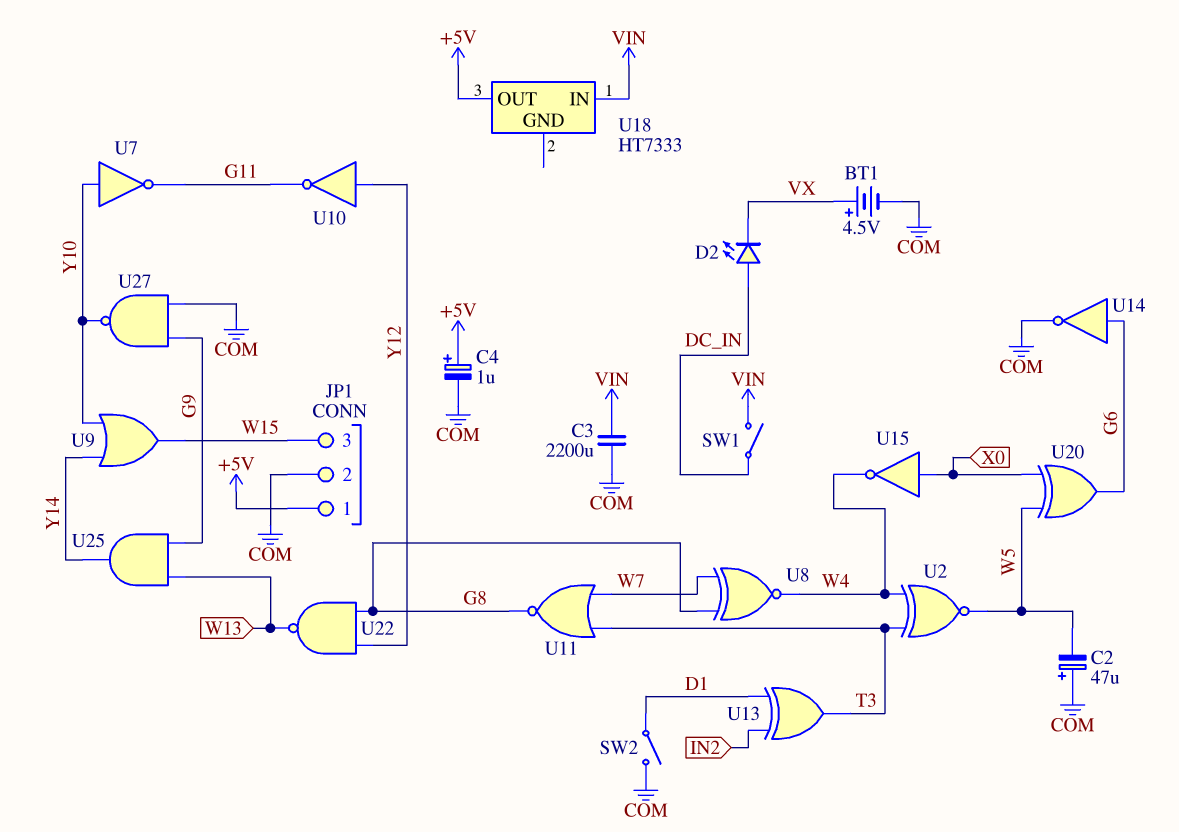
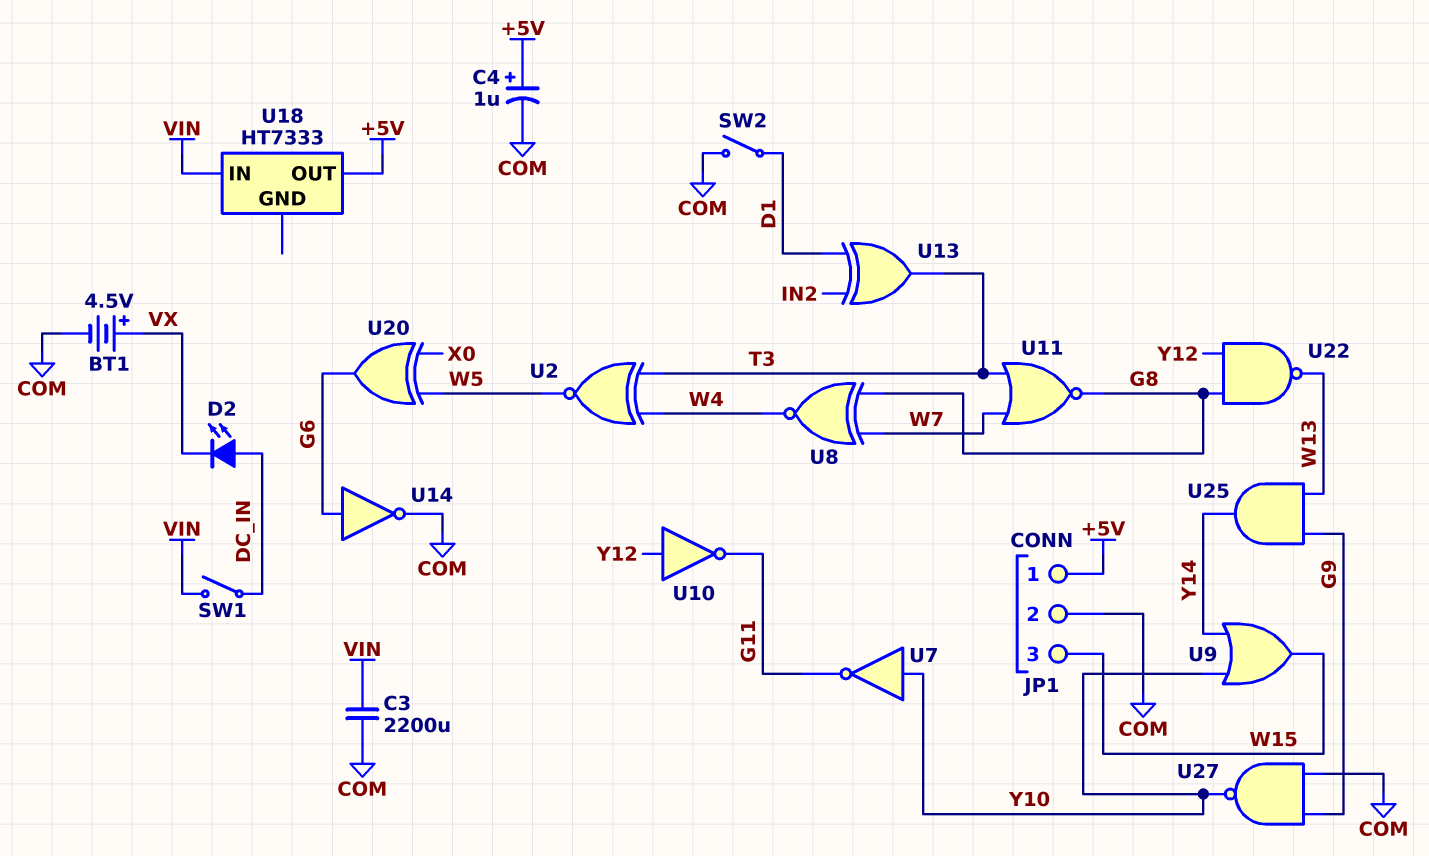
C2: 47uF (plus COM, minus W5) -> none
U15: NOT (in X0, out W4) -> none

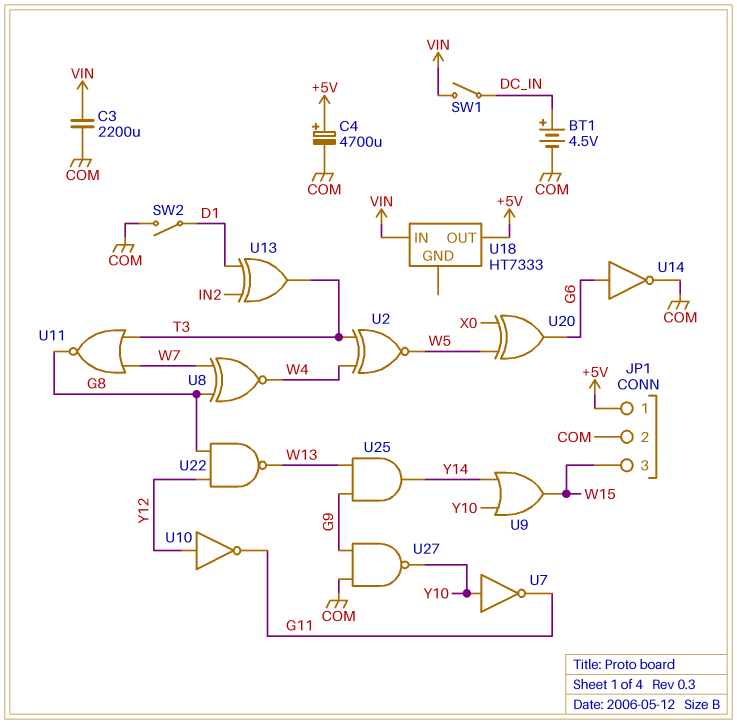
BT1: 4.5V (plus VX, minus COM) -> 4.5V (plus DC_IN, minus COM)
C4: 1uF (plus +5V, minus COM) -> 4700uF (plus +5V, minus COM)
D2: LED (A DC_IN, K VX) -> none

